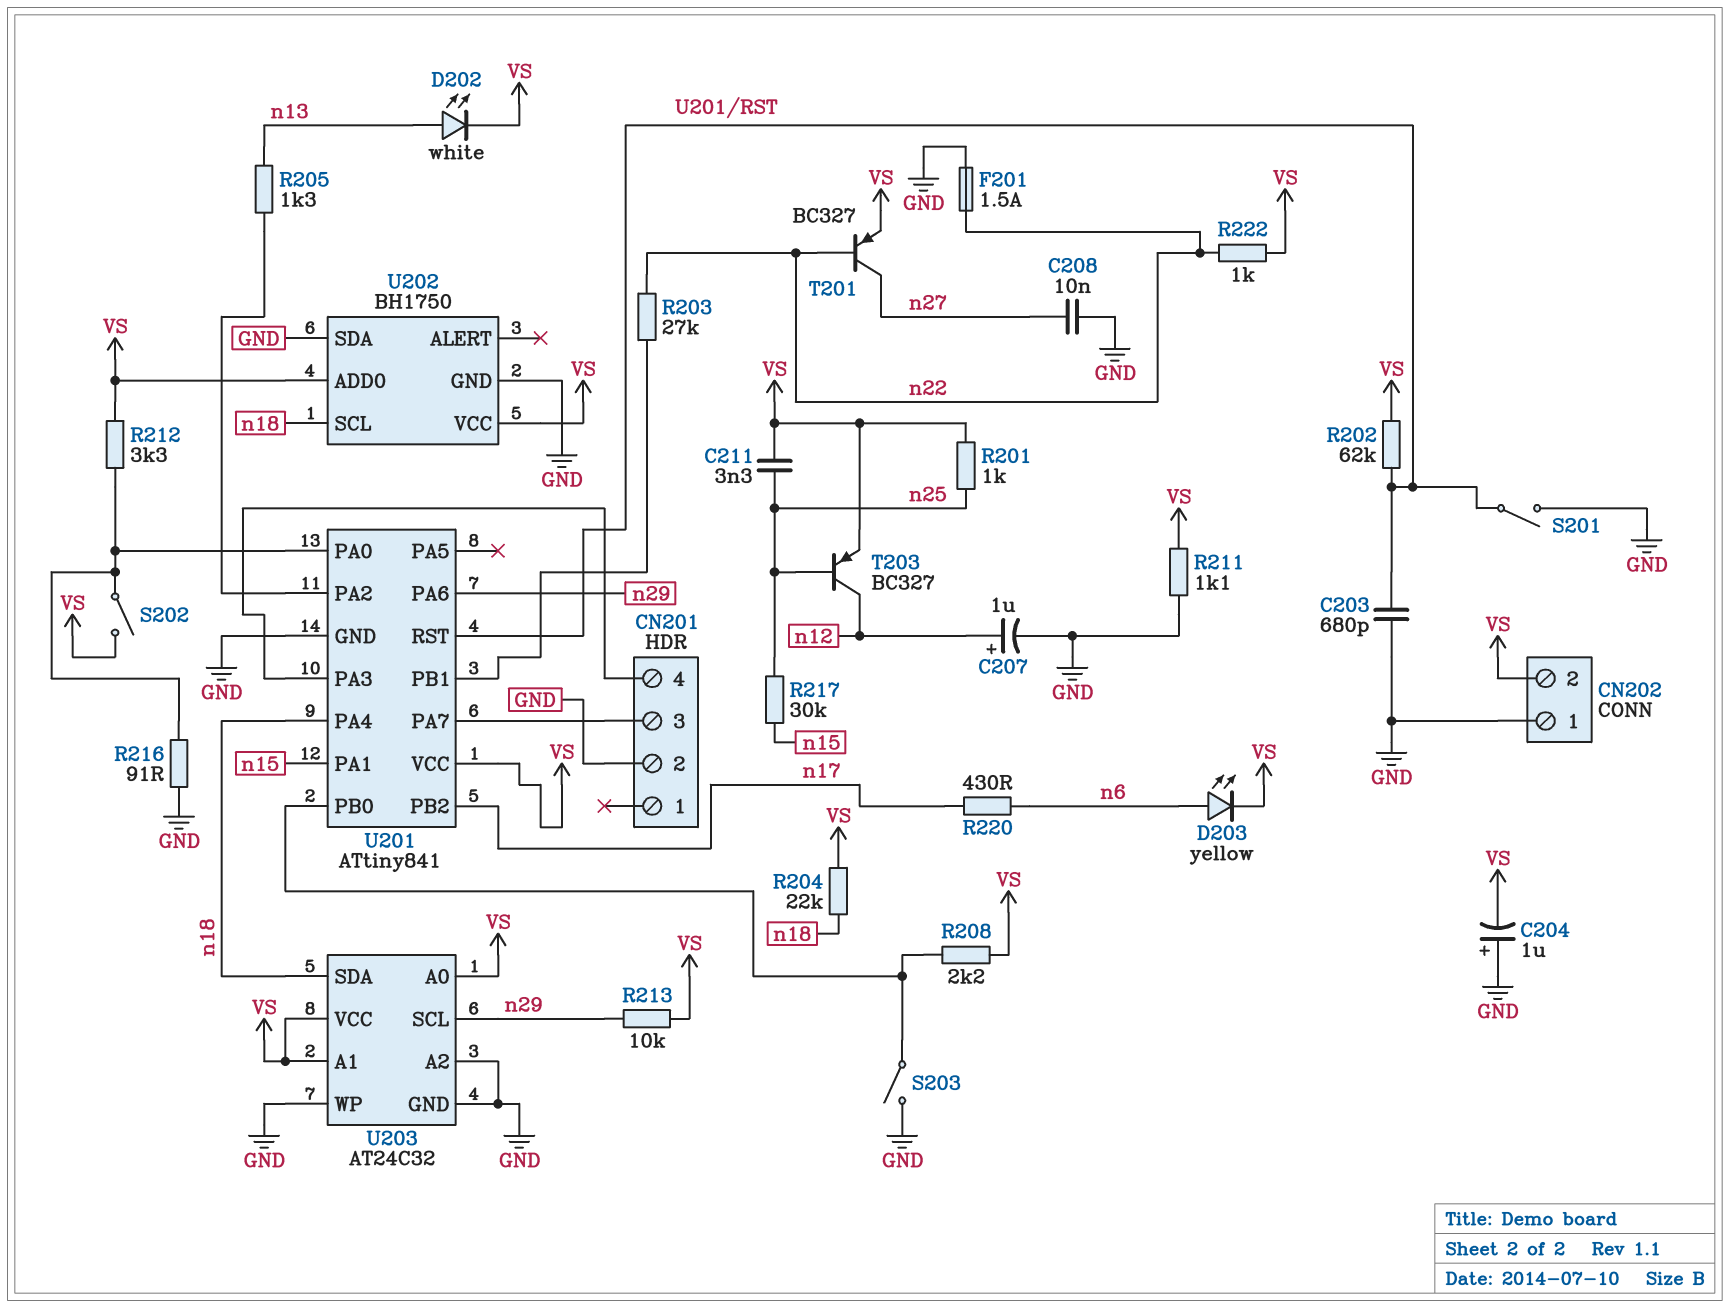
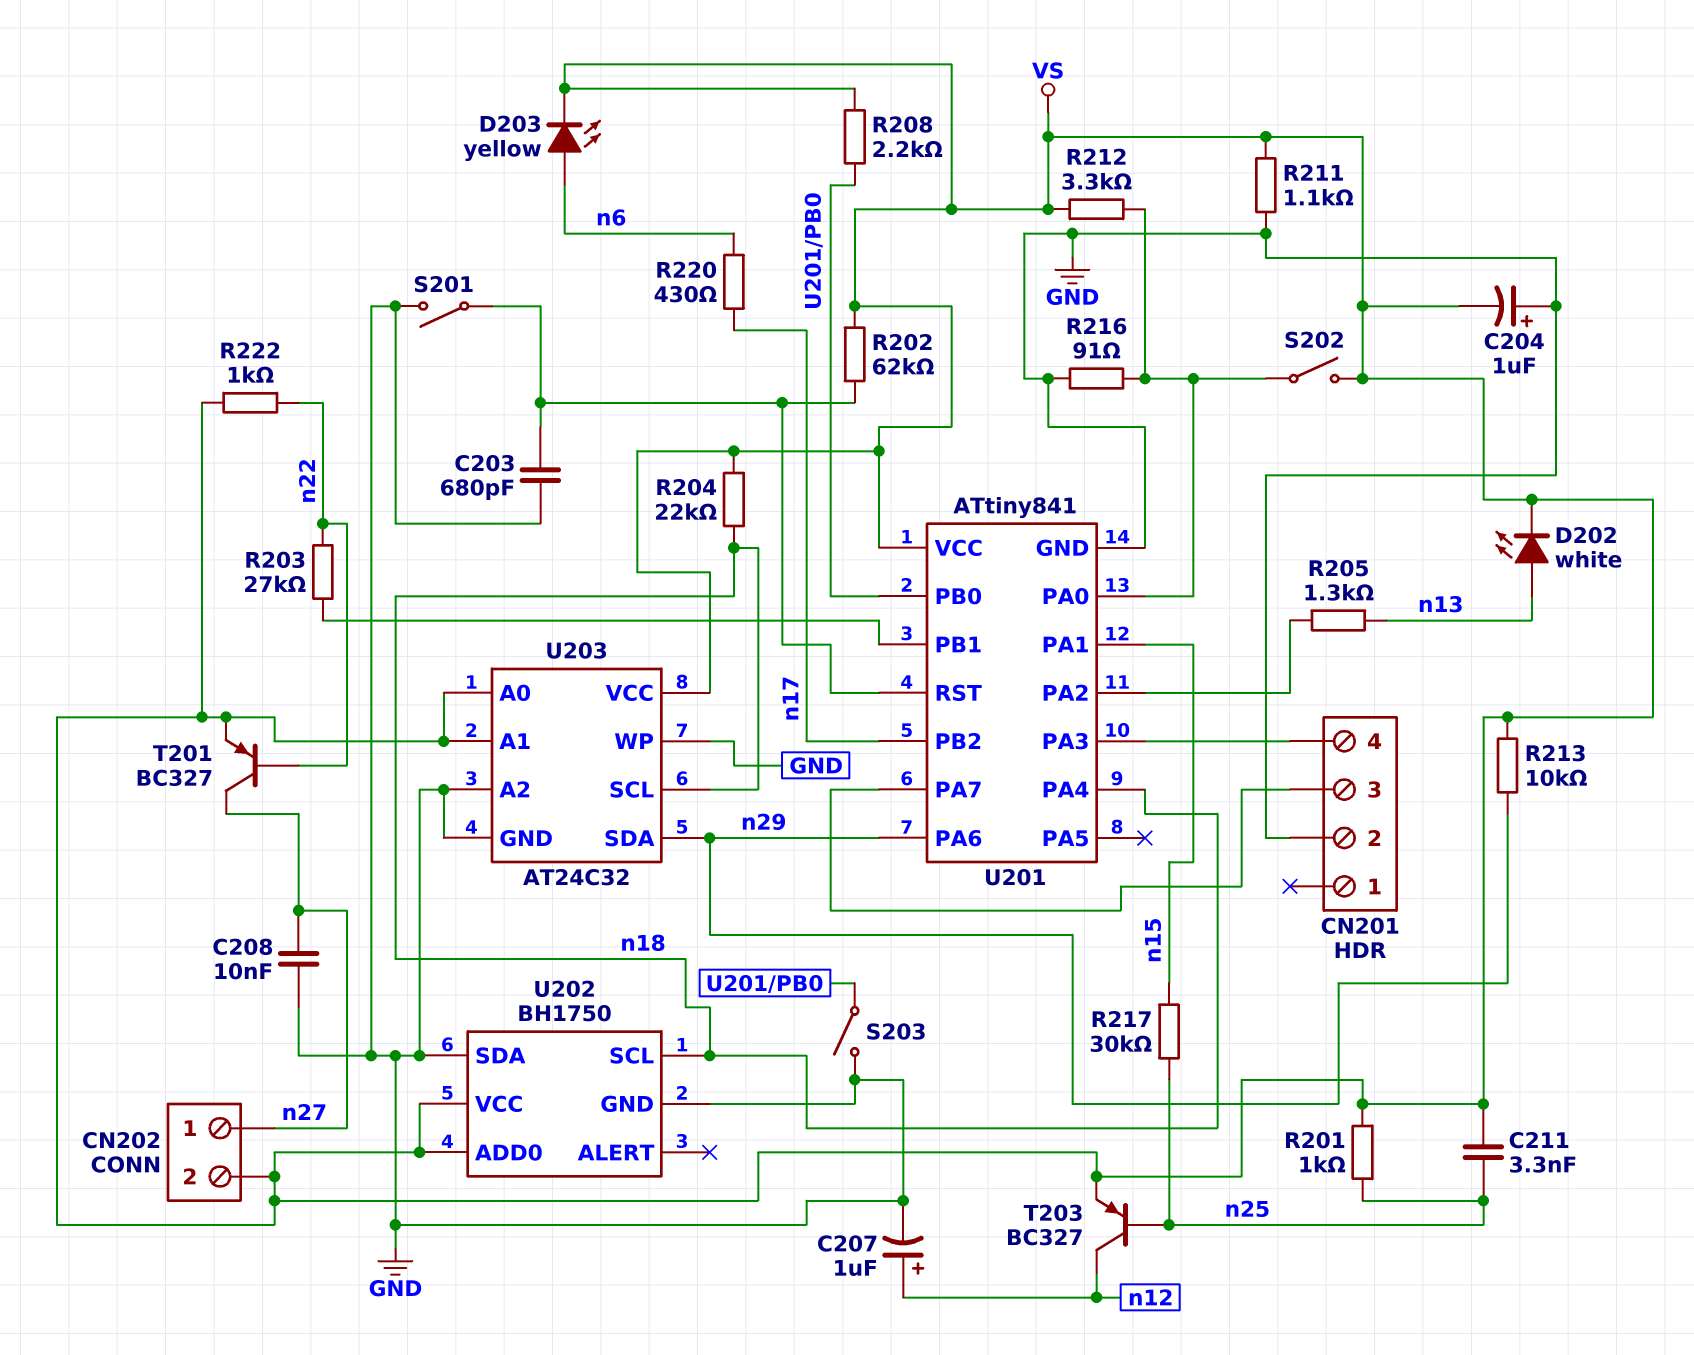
CN202 pin 1: GND -> n27
F201: 1.5A (GND, n22) -> none
U203 pin SCL: n29 -> n18
U203 pin SDA: n18 -> n29

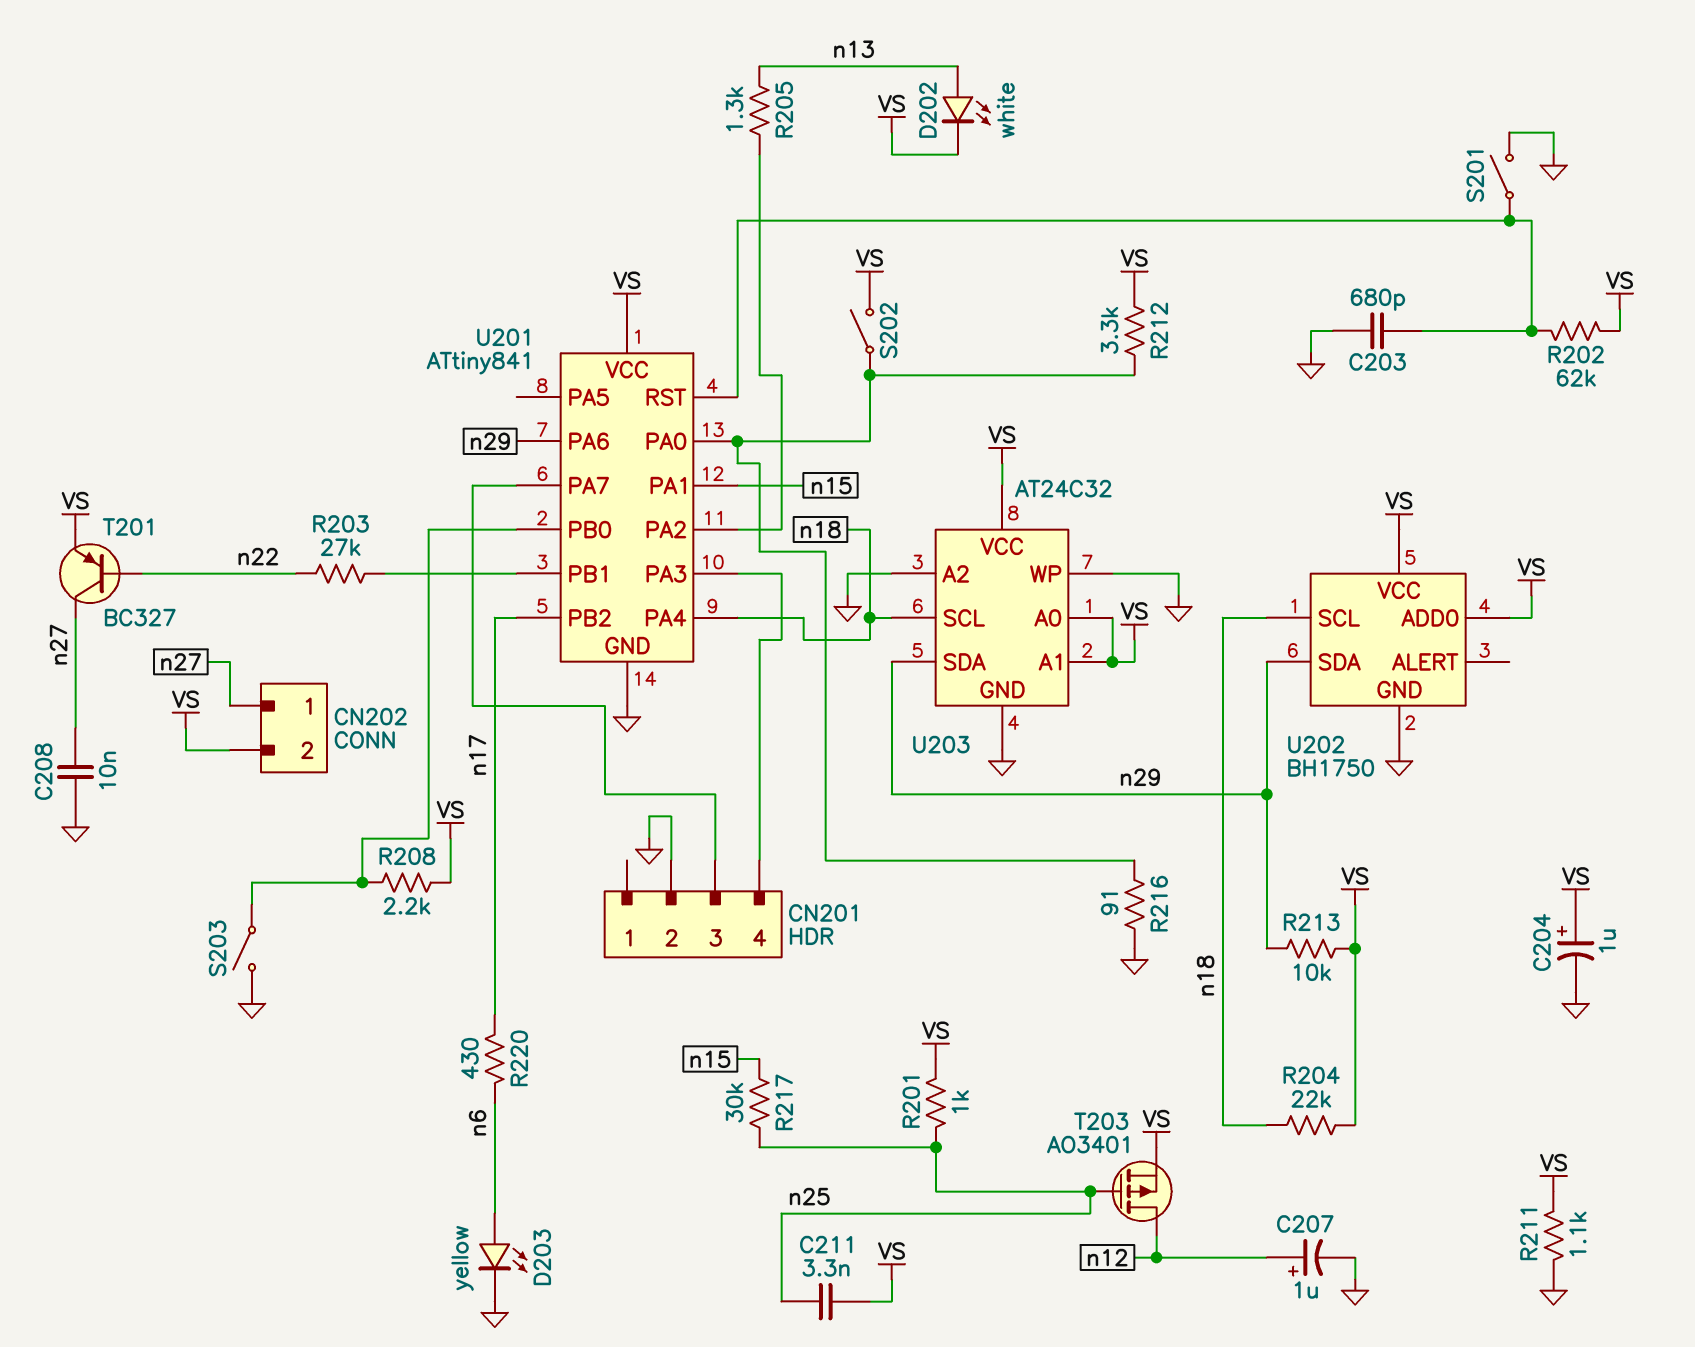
C204: 1uF (plus GND, minus VS) -> 1uF (plus VS, minus GND)
D203: LED yellow (A n6, K VS) -> LED yellow (A n6, K GND)
R222: 1k (VS, n22) -> none
T203: PNP BC327 (B n25, C n12, E VS) -> PMOS AO3401 (G n25, D n12, S VS)
U202 pin SDA: GND -> n29

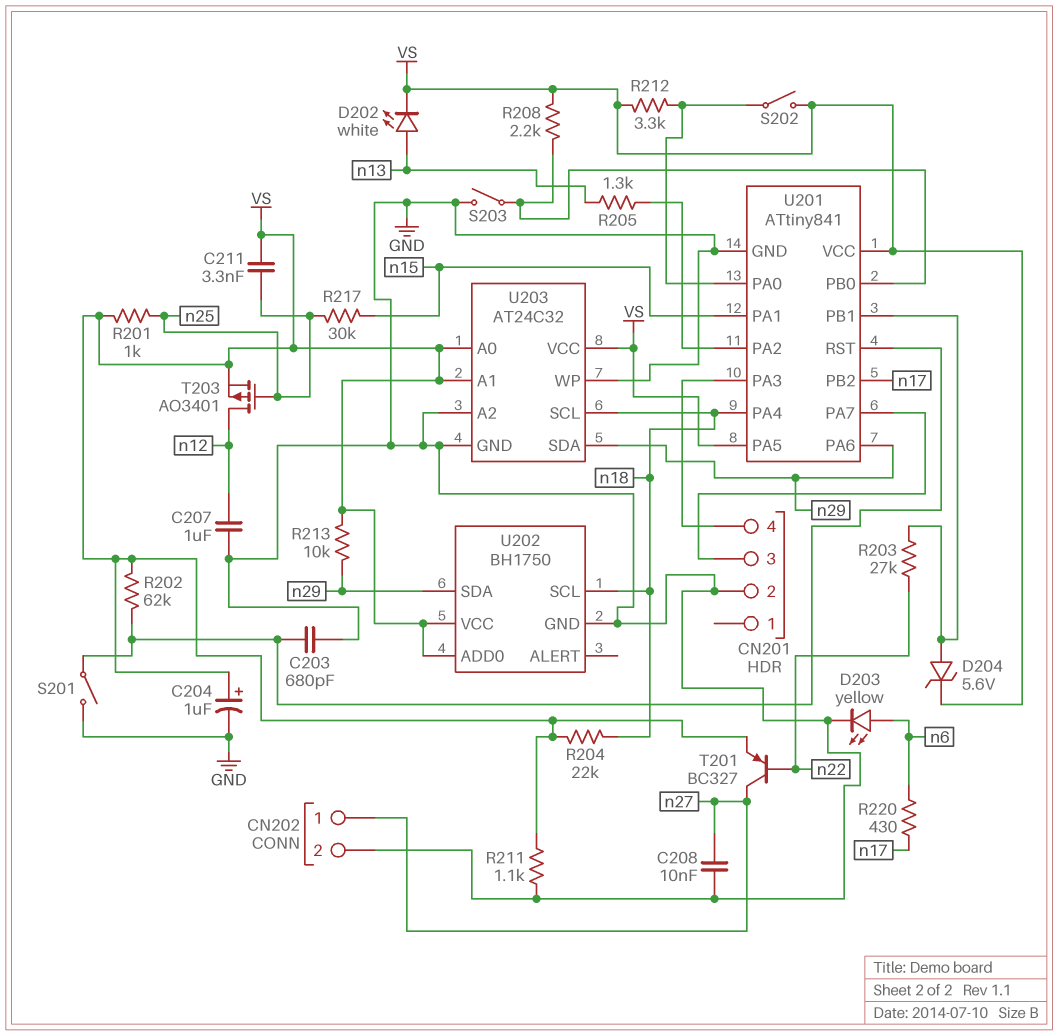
C207: 1uF (plus n12, minus GND) -> 1uF (GND, n12)
CN202 pin 2: VS -> GND
D204: none -> zener 5.6V (A U201/PB1, K VS)
R216: 91 (GND, U201/PA0) -> none
U201 pin PA5: none -> VS

